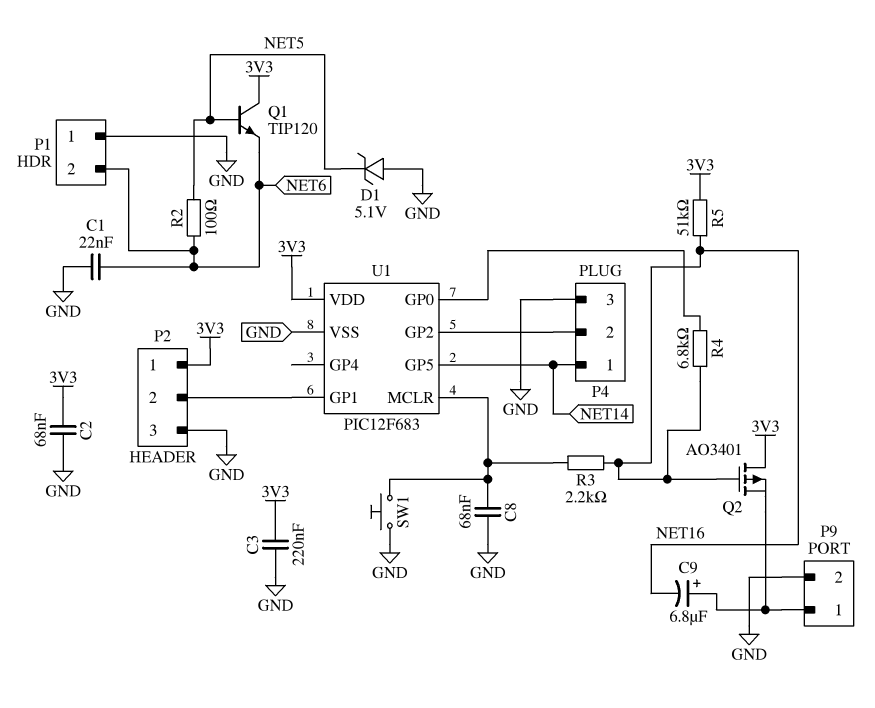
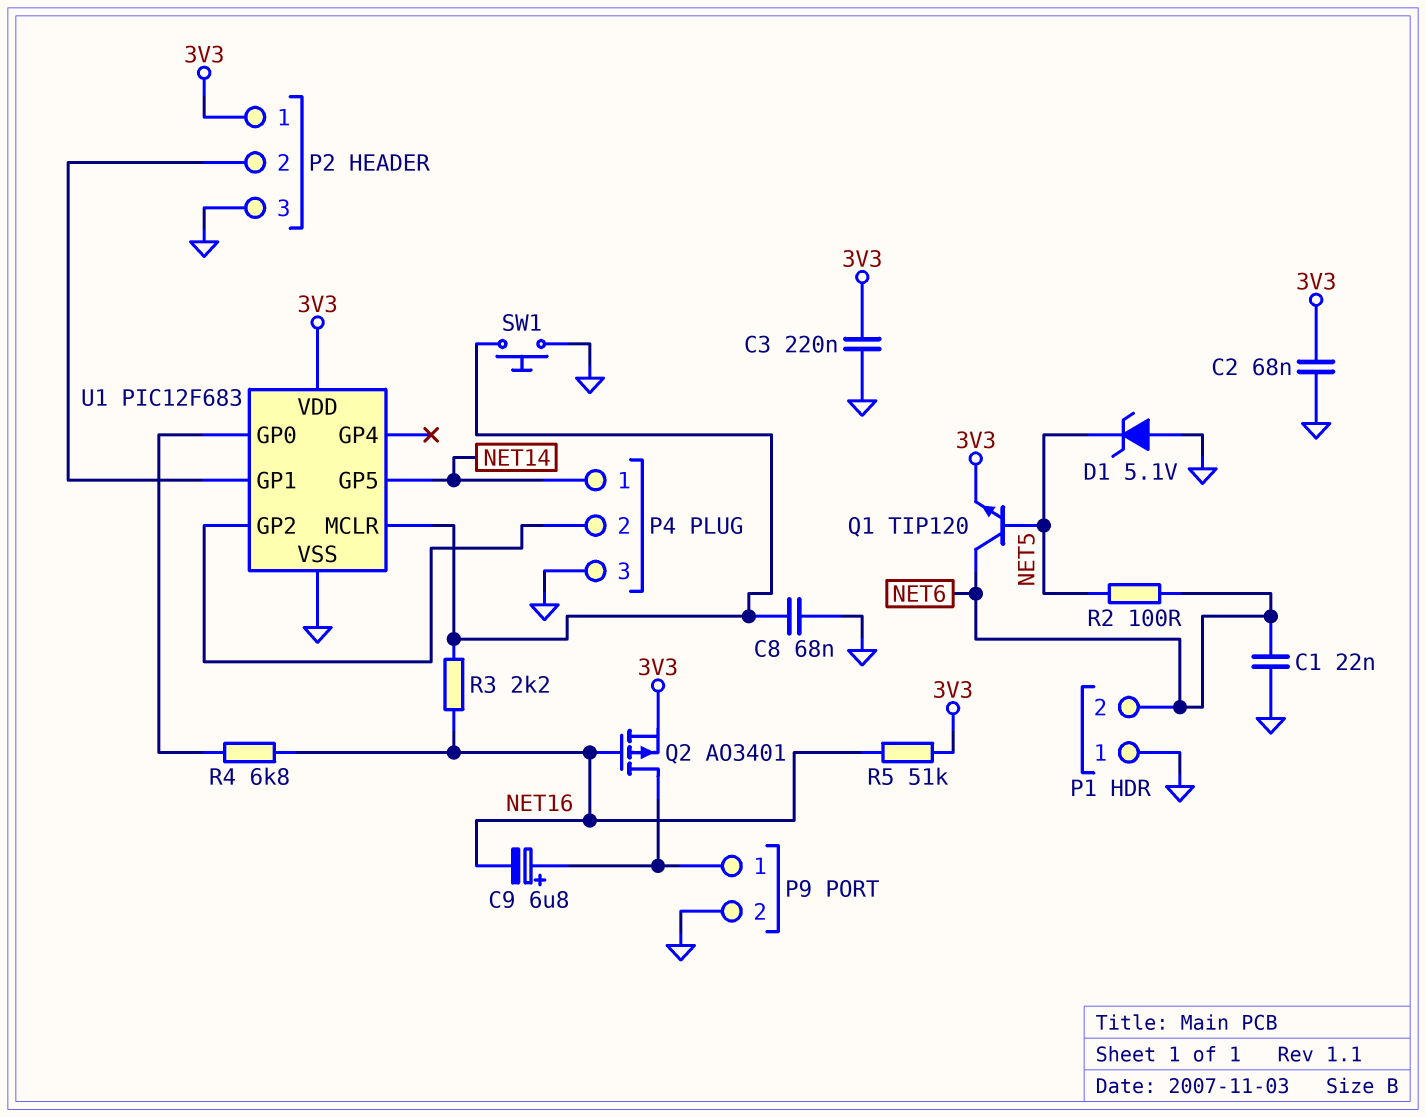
Q1: NPN TIP120 (B NET5, C 3V3, E NET6) -> NPN TIP120 (B NET5, C NET6, E 3V3)
Q2: PMOS AO3401 (G NET16, D 3V3, S P9/1) -> PMOS AO3401 (G NET16, D P9/1, S 3V3)

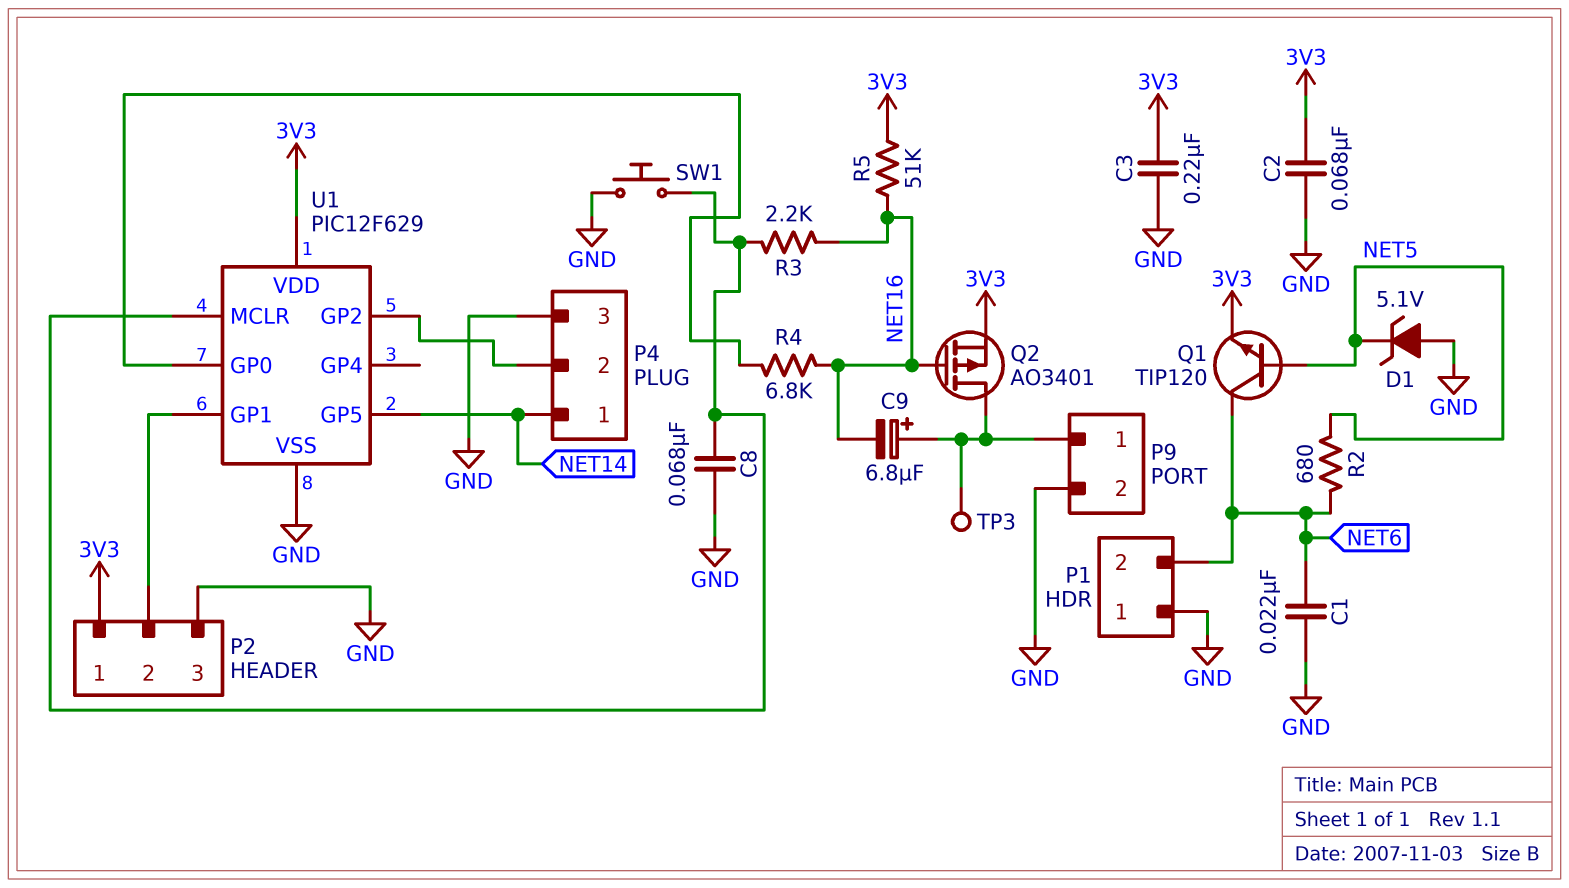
R2: 100 (NET5, NET6) -> 680 (NET5, NET6)
TP3: none -> test point (P9/1)
U1: PIC12F683 -> PIC12F629

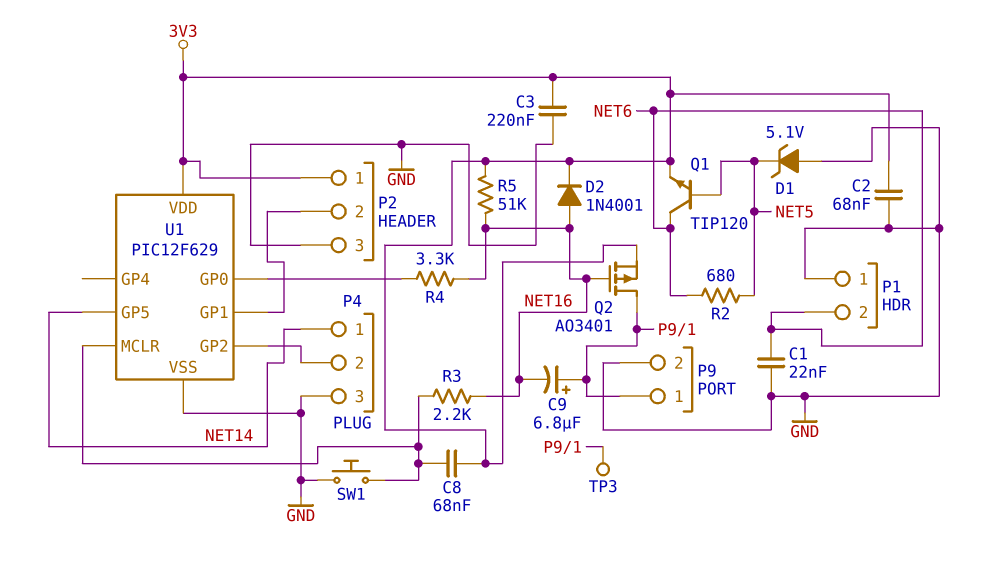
C8: 68nF (GND, U1/MCLR) -> 68nF (3V3, U1/MCLR)
D2: none -> diode 1N4001 (A NET16, K 3V3)
R4: 6.8k (NET16, U1/GP0) -> 3.3k (NET16, U1/GP0)

